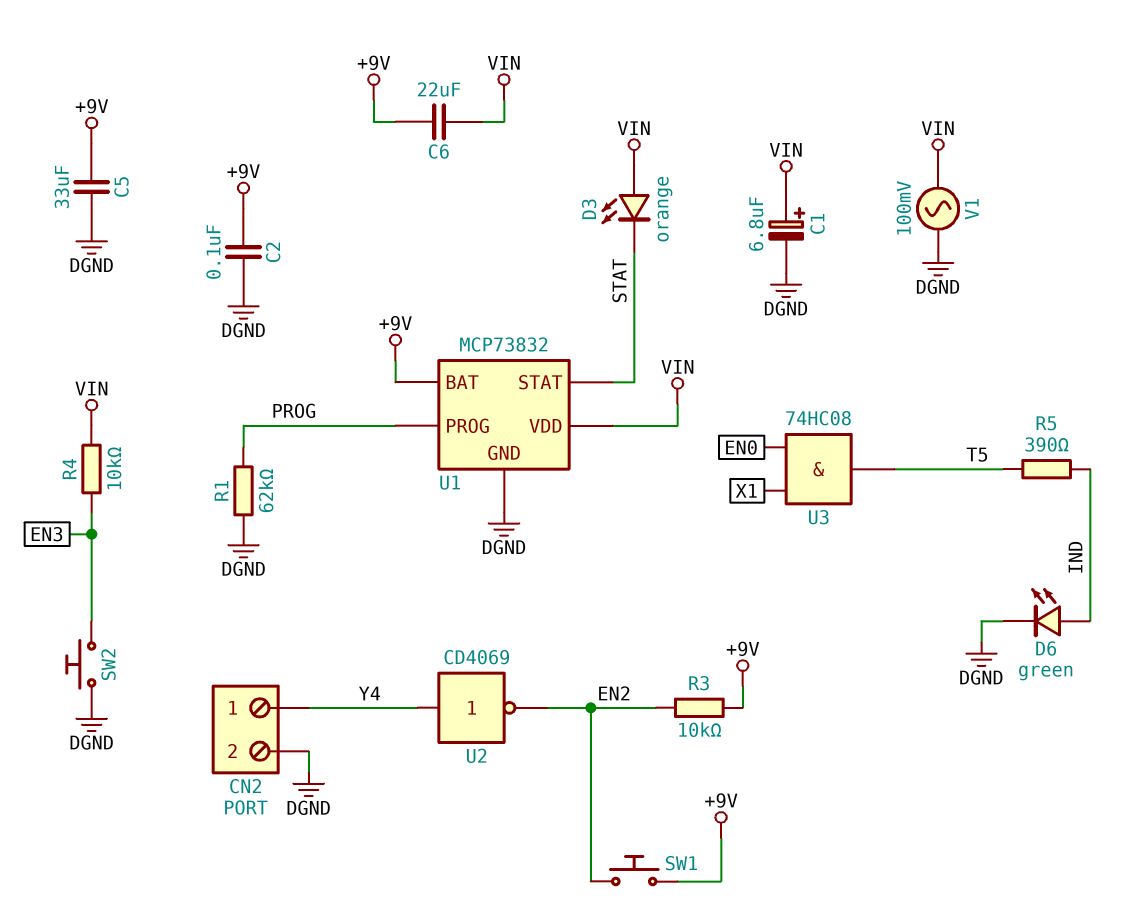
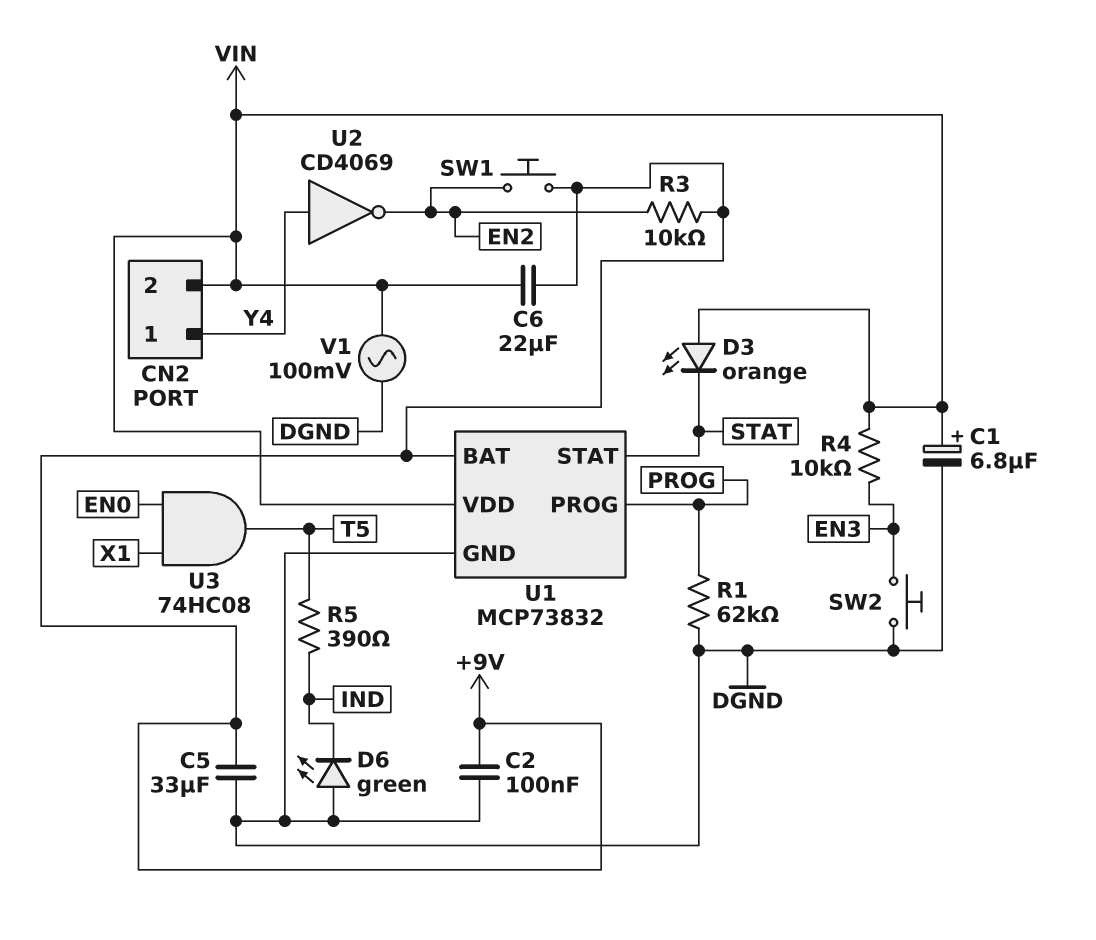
CN2 pin 2: DGND -> VIN
D6: LED green (A IND, K DGND) -> LED green (A DGND, K IND)

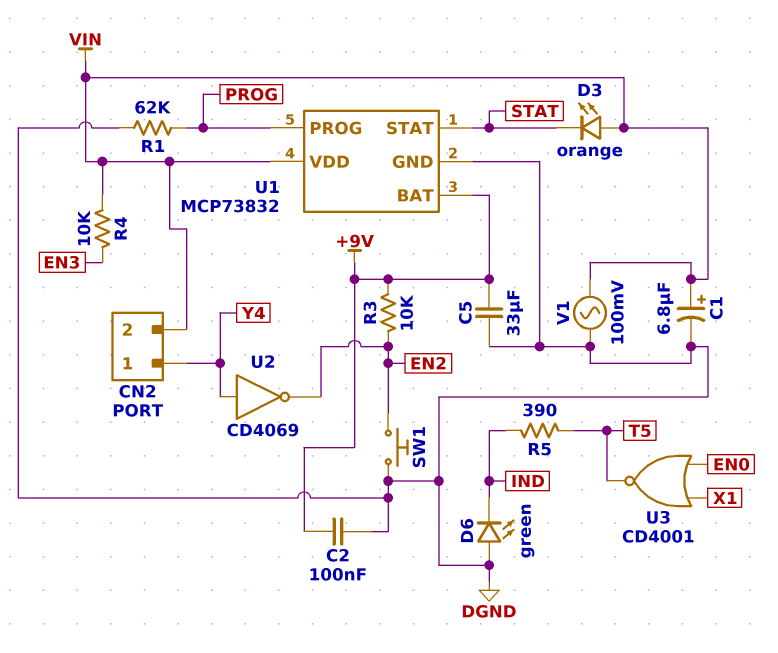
C6: 22uF (+9V, VIN) -> none
SW1: button (+9V, EN2) -> button (DGND, EN2)
SW2: button (DGND, EN3) -> none
U3: AND 74HC08 (in EN0, in X1, out T5) -> NOR CD4001 (in EN0, in X1, out T5)

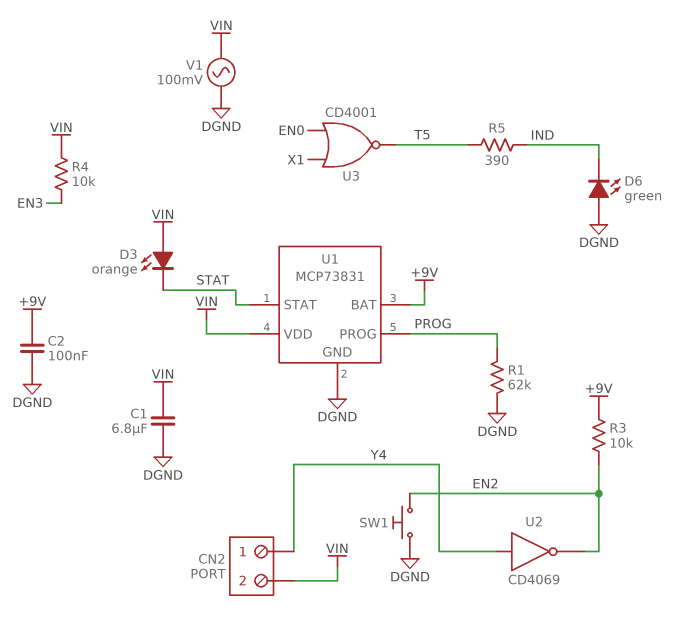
C1: 6.8uF (plus VIN, minus DGND) -> 6.8uF (DGND, VIN)
C5: 33uF (+9V, DGND) -> none
U1: MCP73832 -> MCP73831

